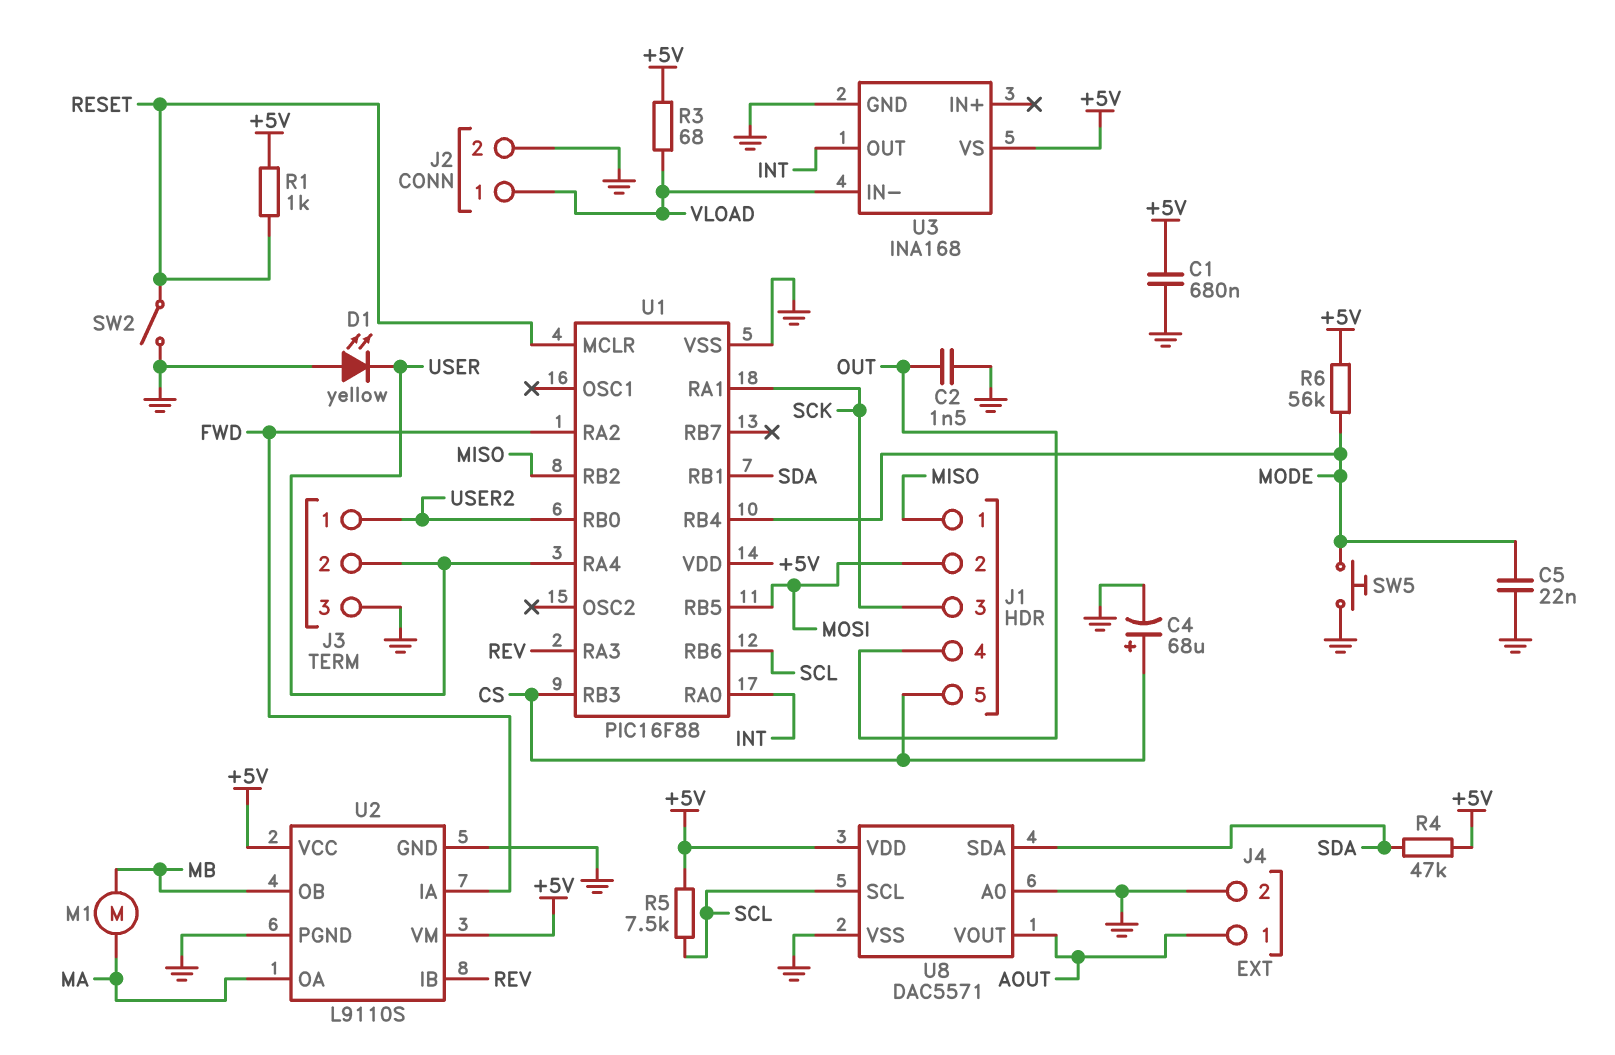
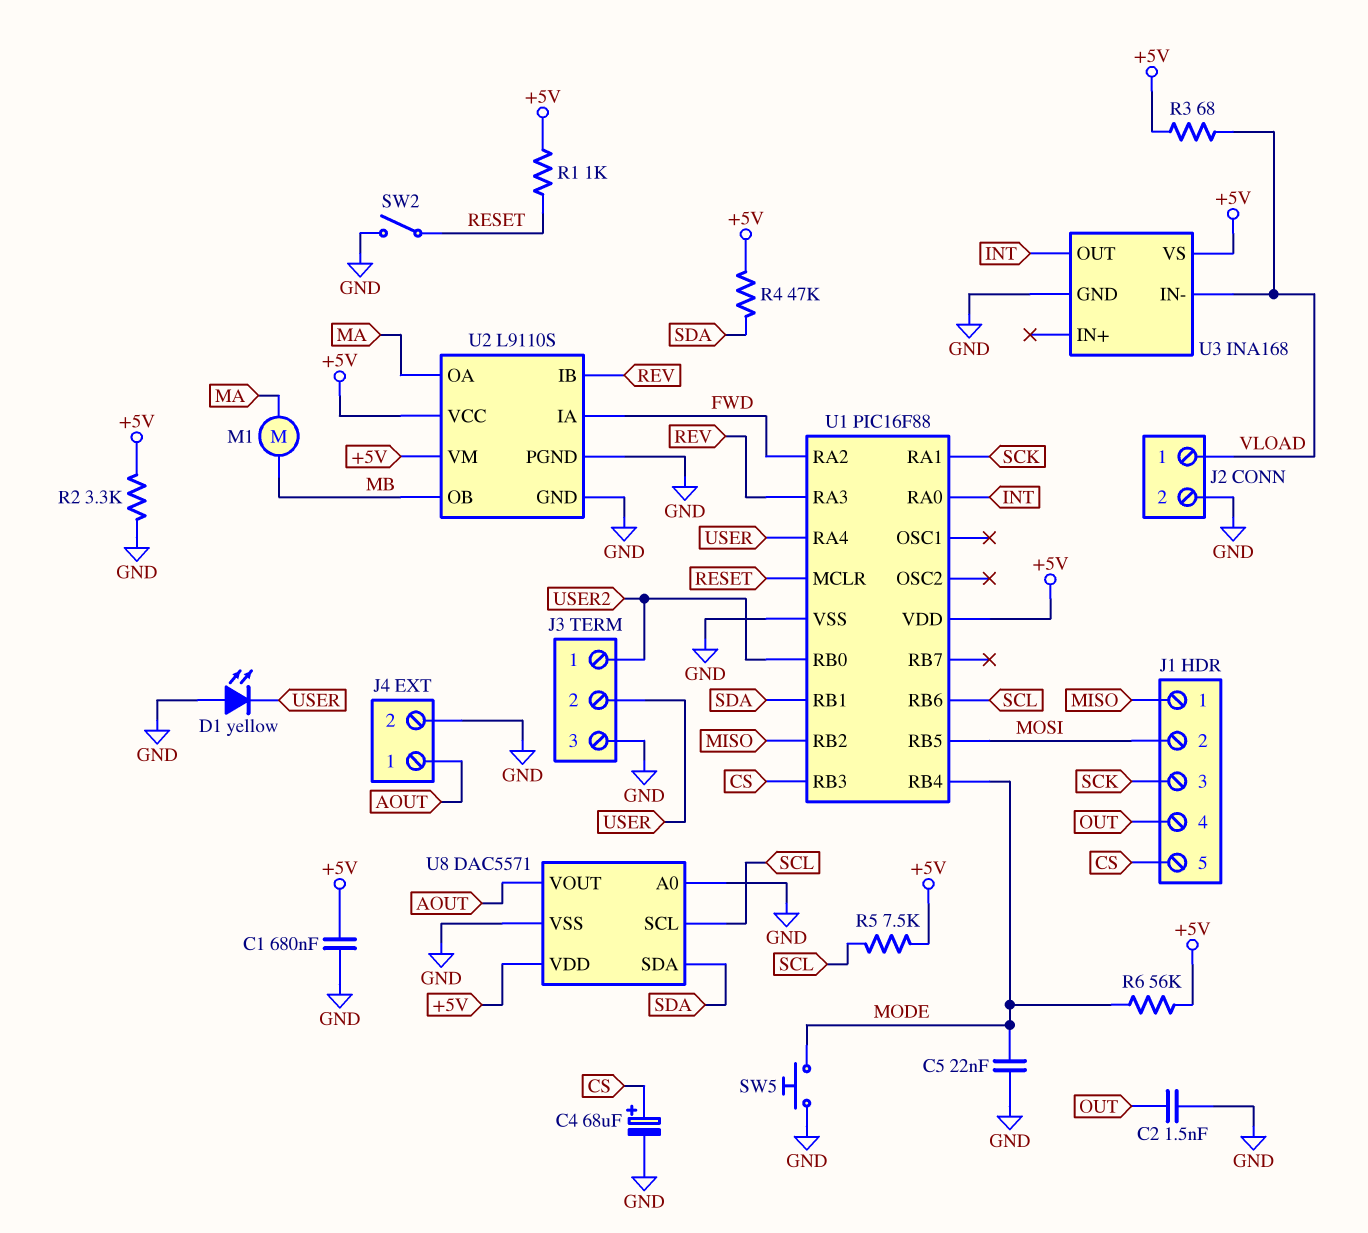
R2: none -> 3.3k (+5V, GND)

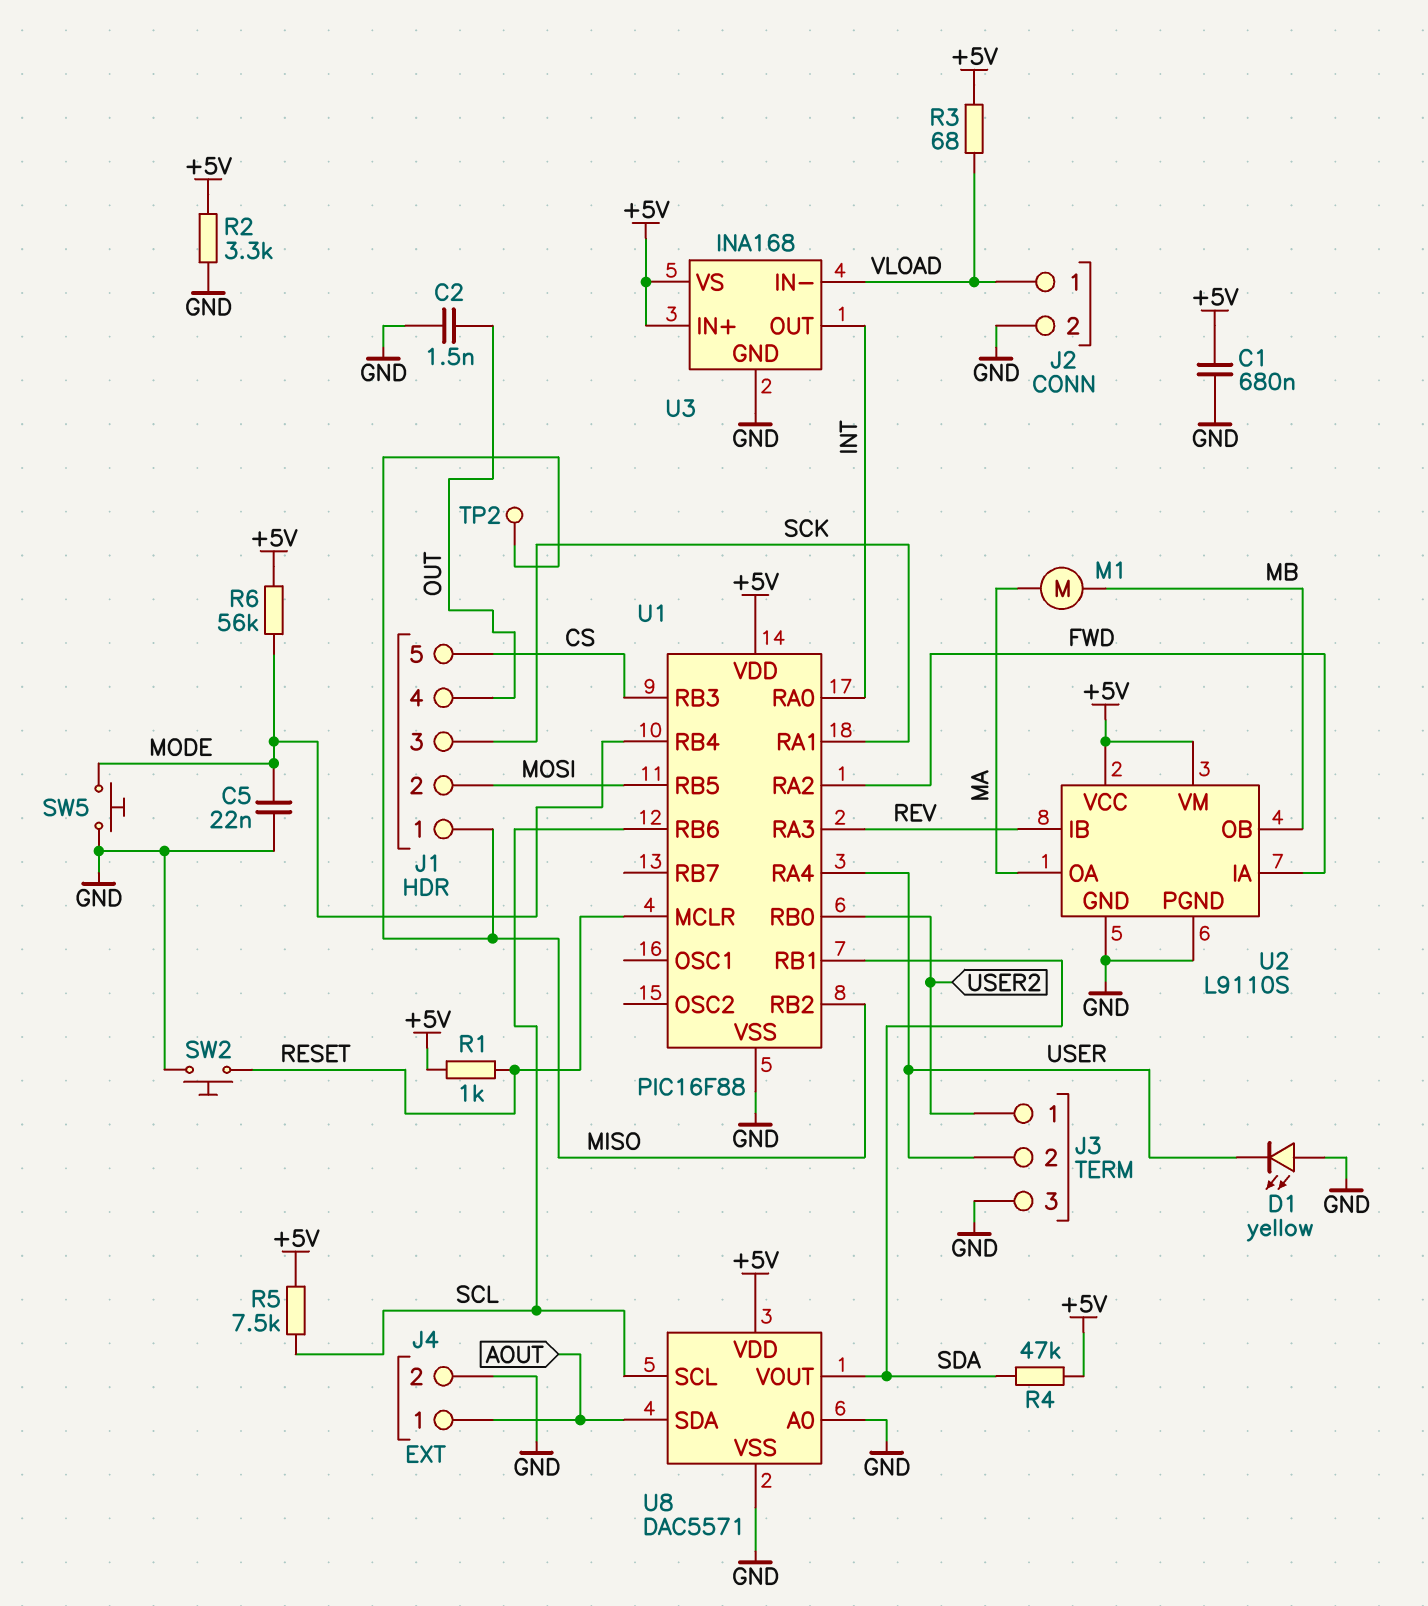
C4: 68uF (plus CS, minus GND) -> none
SW2: switch (GND, RESET) -> button (GND, RESET)
TP2: none -> test point (MISO)
U3 pin IN+: none -> +5V
U8 pin SDA: SDA -> AOUT
U8 pin VOUT: AOUT -> SDA

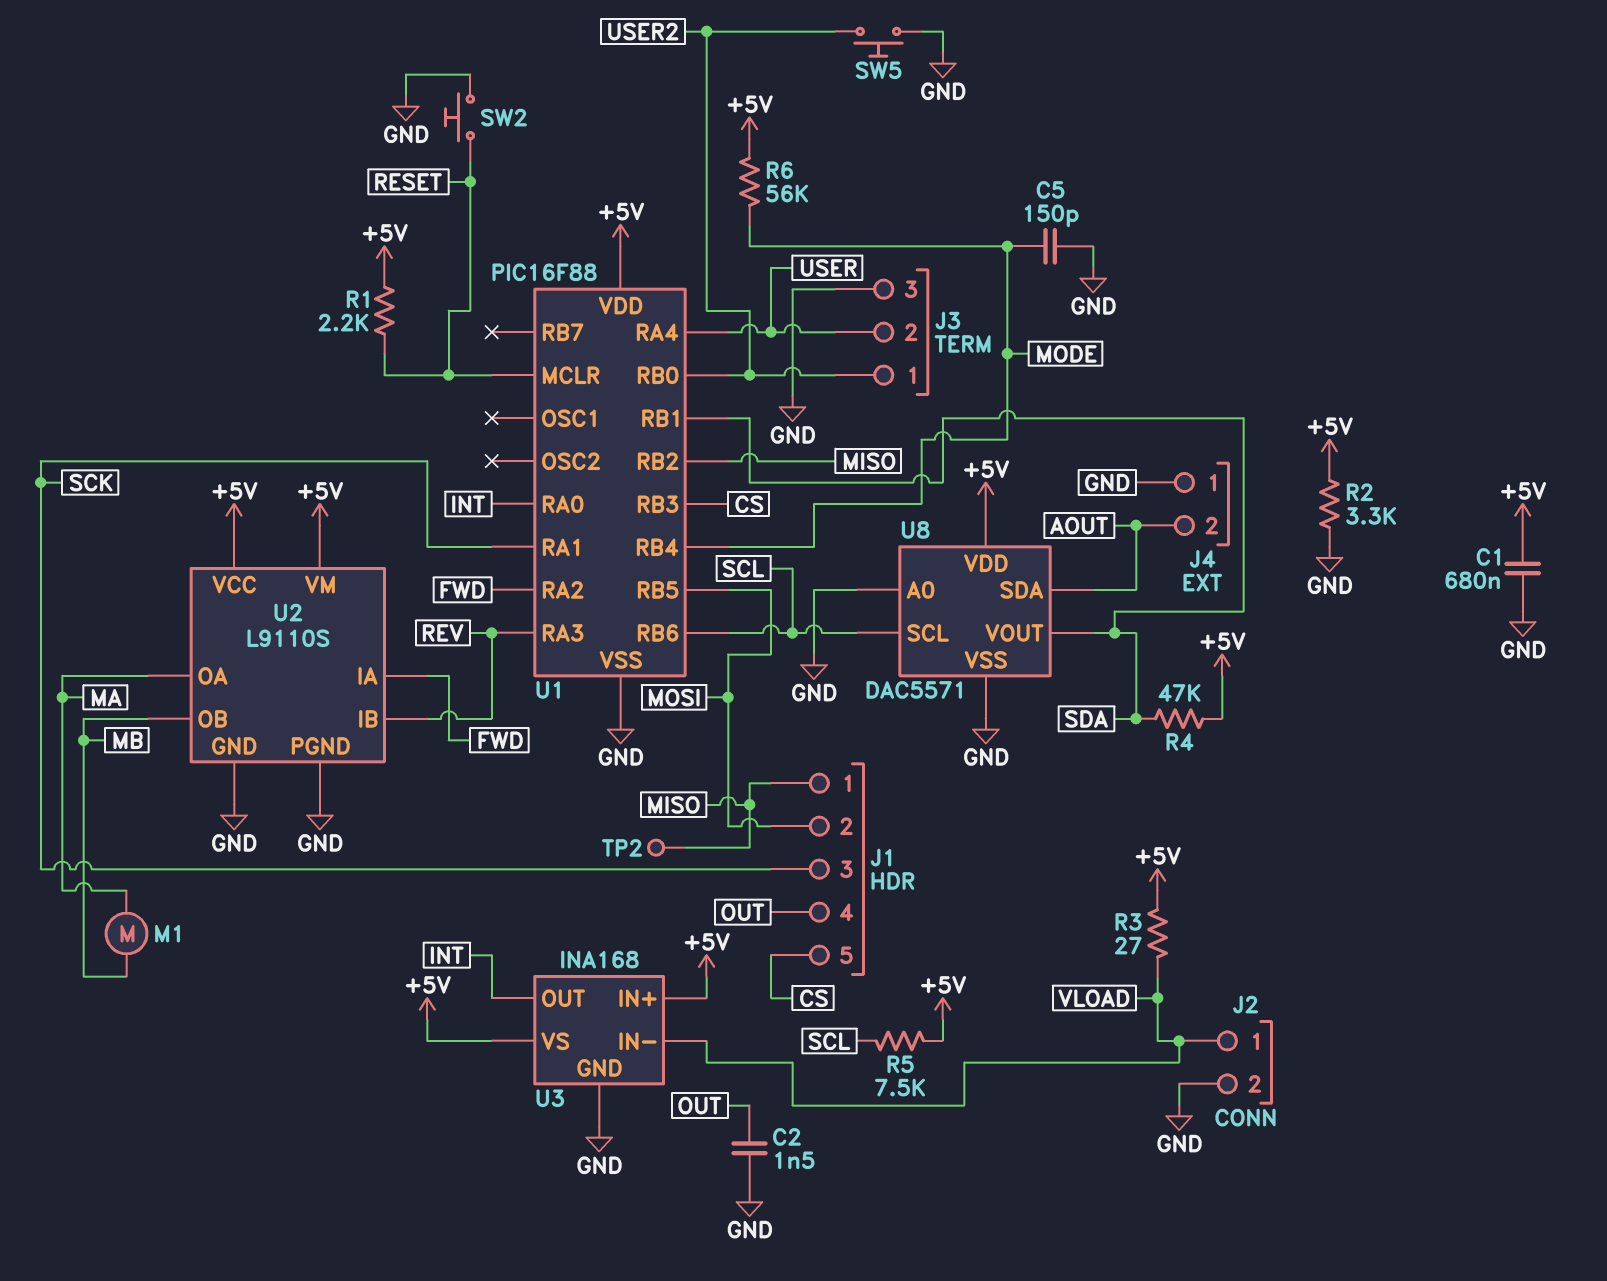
C5: 22nF (GND, MODE) -> 150pF (GND, MODE)
D1: LED yellow (A GND, K USER) -> none
J4 pin 1: AOUT -> GND
J4 pin 2: GND -> AOUT
R1: 1k (+5V, RESET) -> 2.2k (+5V, RESET)
R3: 68 (+5V, VLOAD) -> 27 (+5V, VLOAD)
SW5: button (GND, MODE) -> button (GND, USER2)

